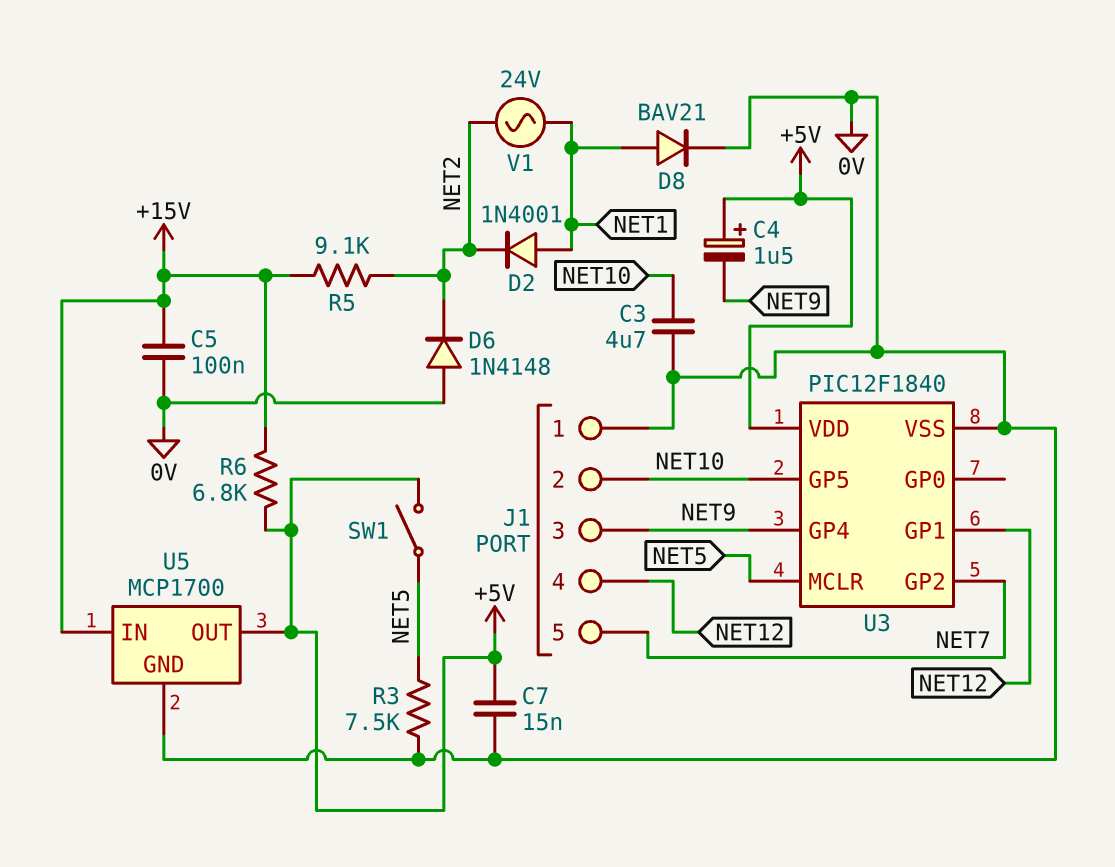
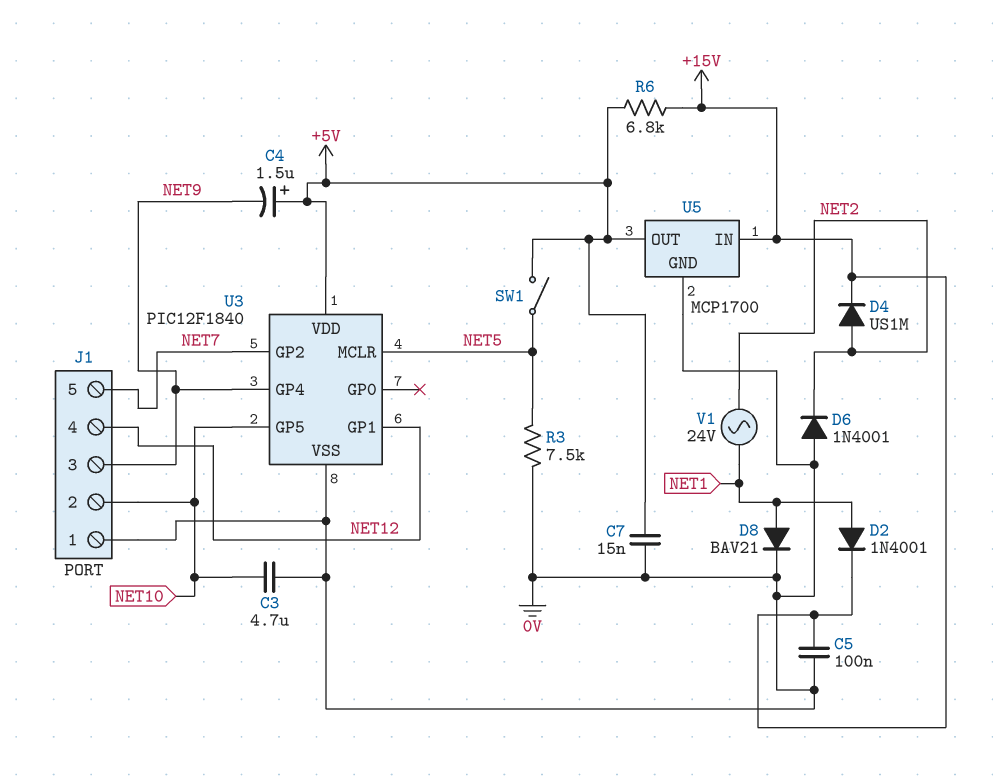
D2: diode 1N4001 (A NET1, K NET2) -> diode 1N4001 (A NET1, K +15V)
D4: none -> diode US1M (A NET2, K +15V)
D6: diode 1N4148 (A 0V, K NET2) -> diode 1N4001 (A 0V, K NET2)
R5: 9.1k (+15V, NET2) -> none

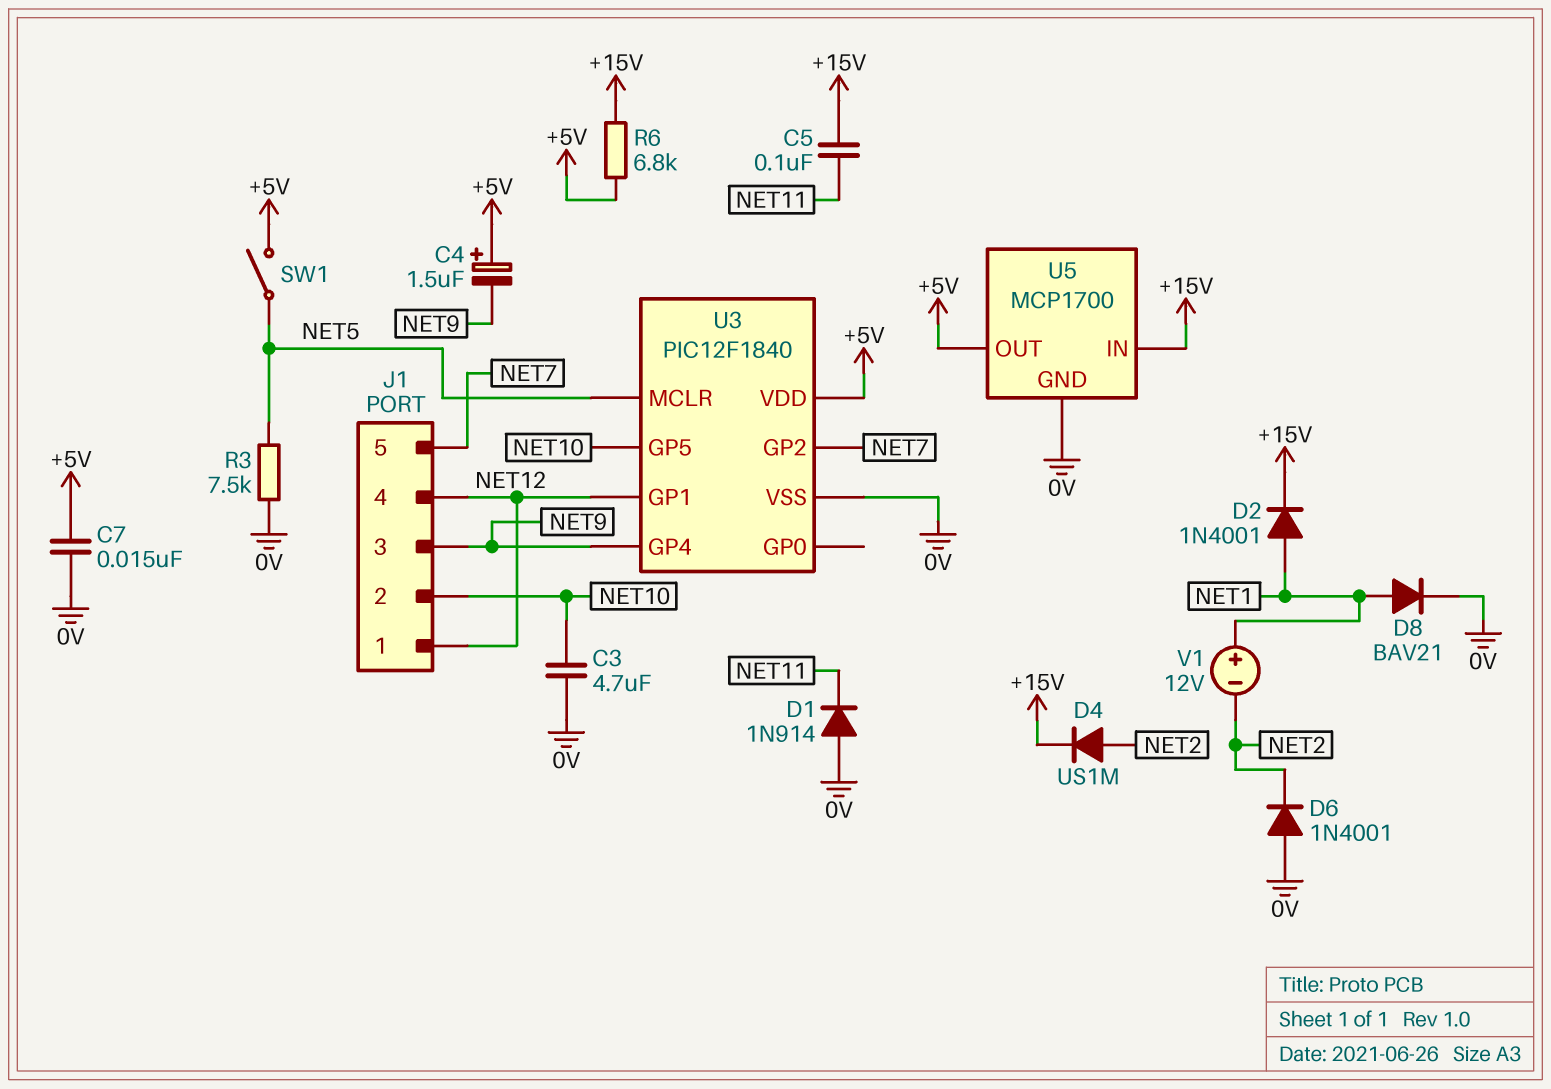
C5: 100nF (+15V, 0V) -> 100nF (+15V, NET11)
D1: none -> diode 1N914 (A 0V, K NET11)
J1 pin 1: 0V -> NET12
V1: AC 24V (NET1, NET2) -> 12V (plus NET1, minus NET2)

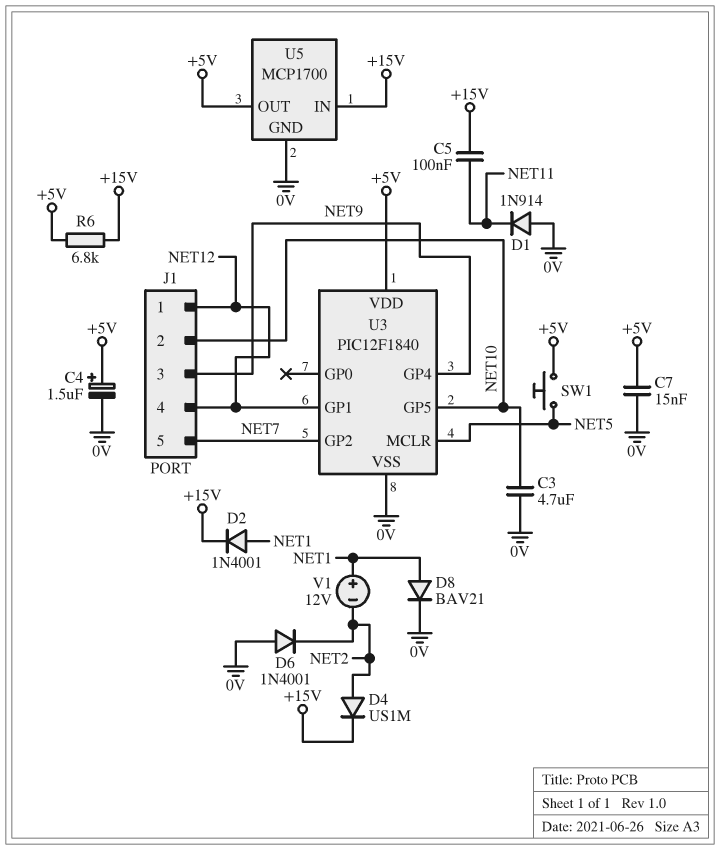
C4: 1.5uF (plus +5V, minus NET9) -> 1.5uF (plus +5V, minus 0V)
R3: 7.5k (0V, NET5) -> none
SW1: switch (+5V, NET5) -> button (+5V, NET5)

